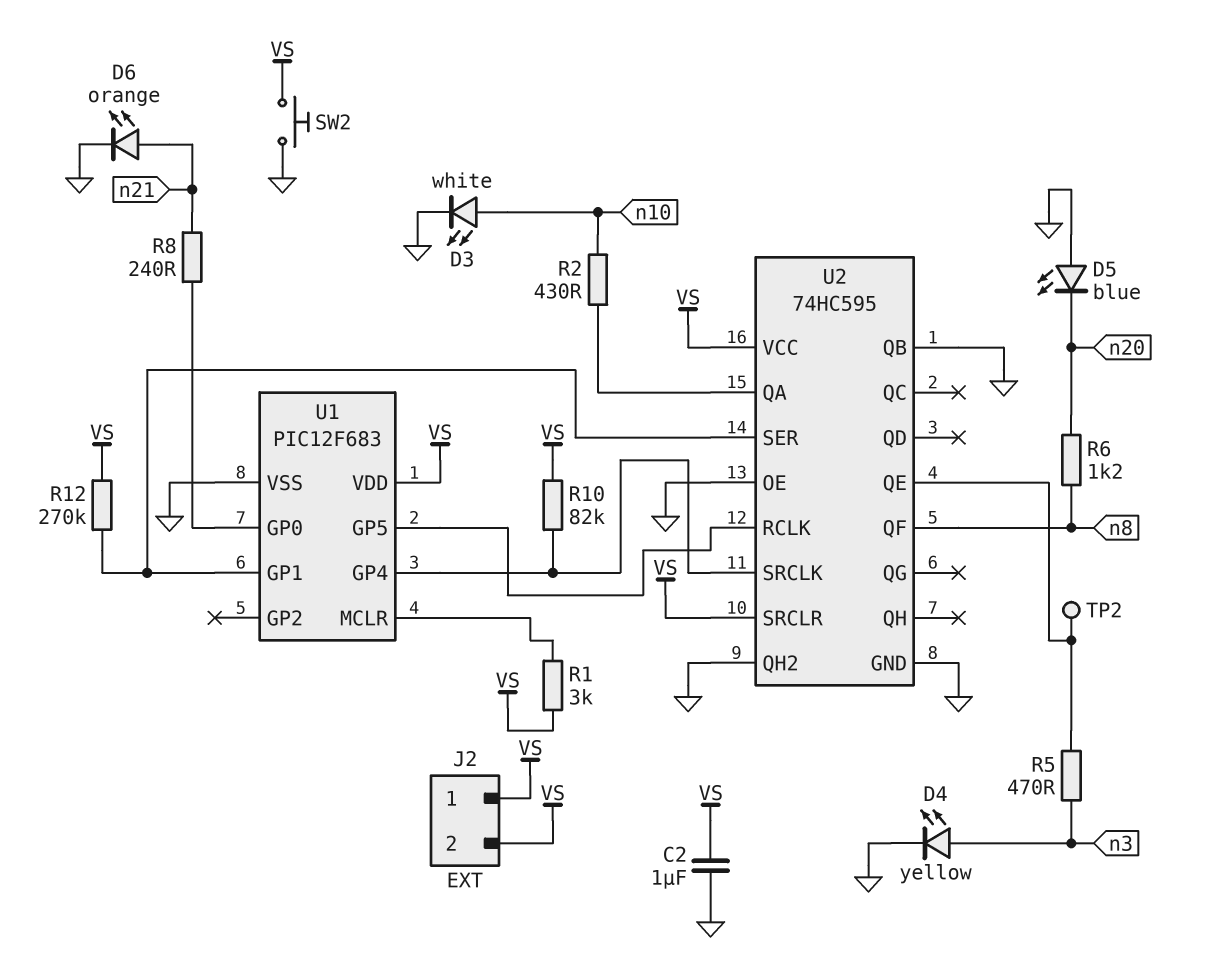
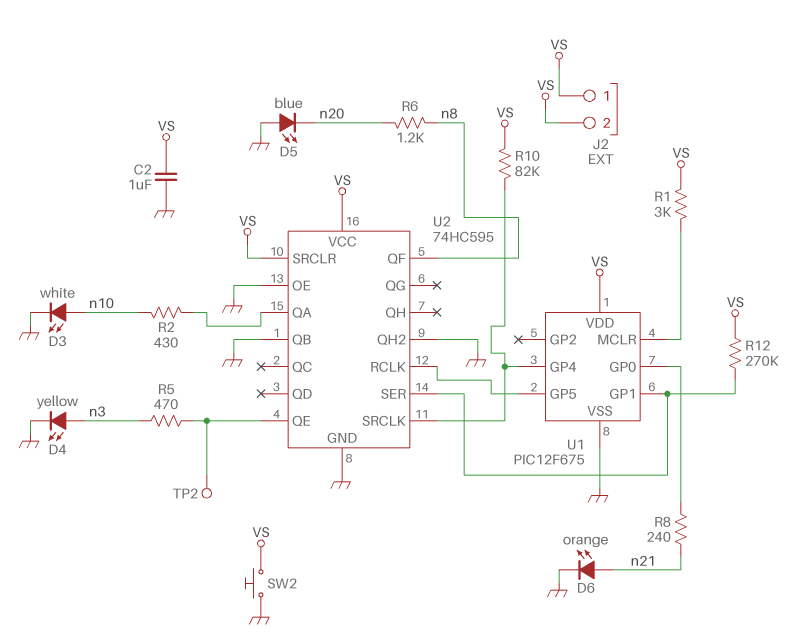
U1: PIC12F683 -> PIC12F675

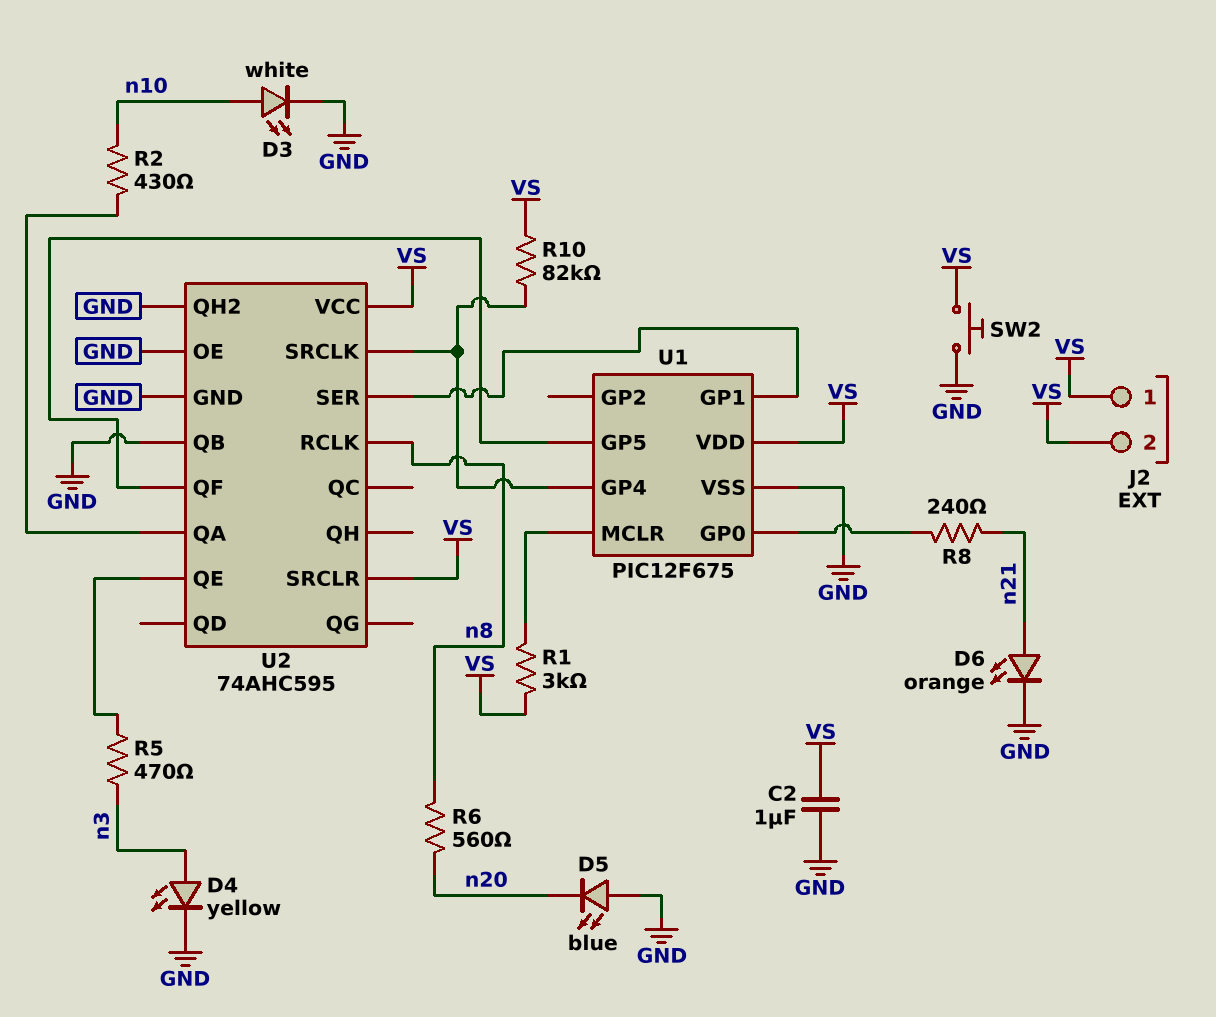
R6: 1.2k (n8, n20) -> 560 (n8, n20)
R12: 270k (U1/GP1, VS) -> none
TP2: test point (U2/QE) -> none
U2: 74HC595 -> 74AHC595
U2 pin QF: n8 -> U1/GP5
U2 pin RCLK: U1/GP5 -> n8

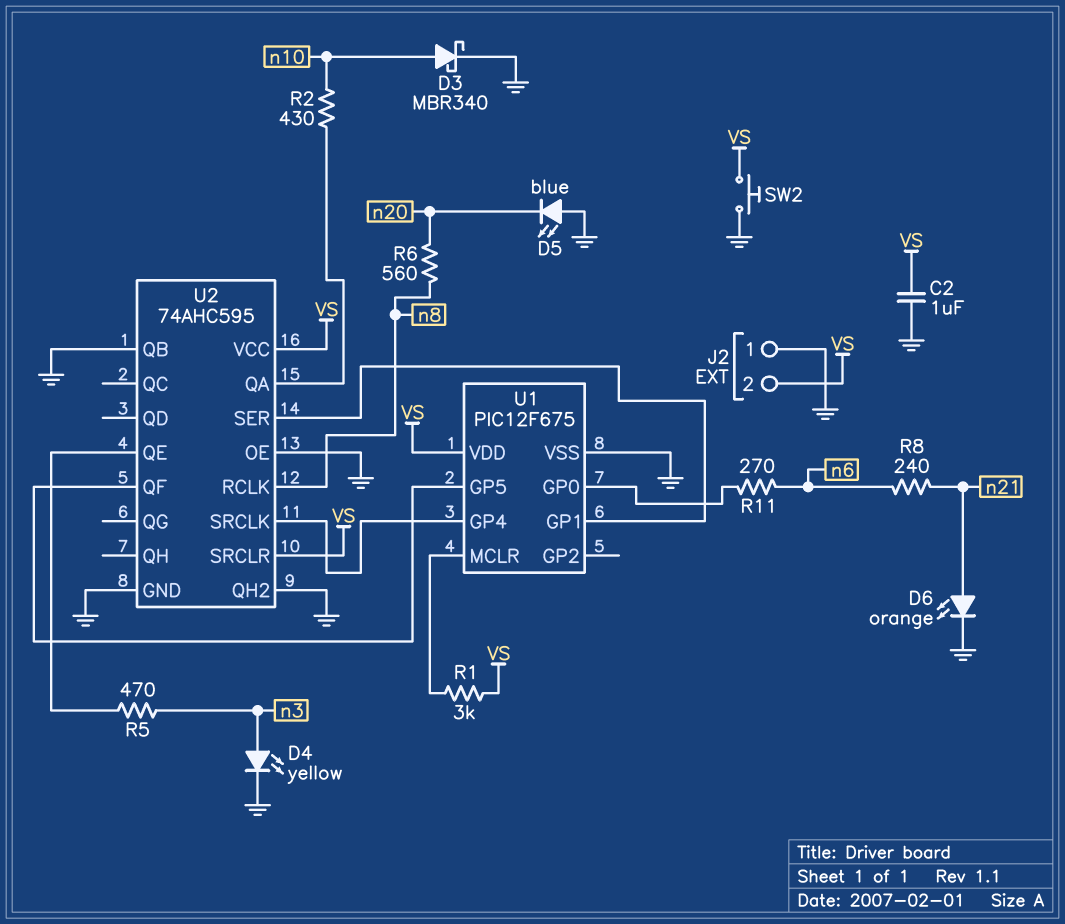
D3: LED white (A n10, K GND) -> schottky MBR340 (A n10, K GND)
J2 pin 1: VS -> GND
R8: 240 (U1/GP0, n21) -> 240 (n6, n21)
R10: 82k (U1/GP4, VS) -> none
R11: none -> 270 (U1/GP0, n6)

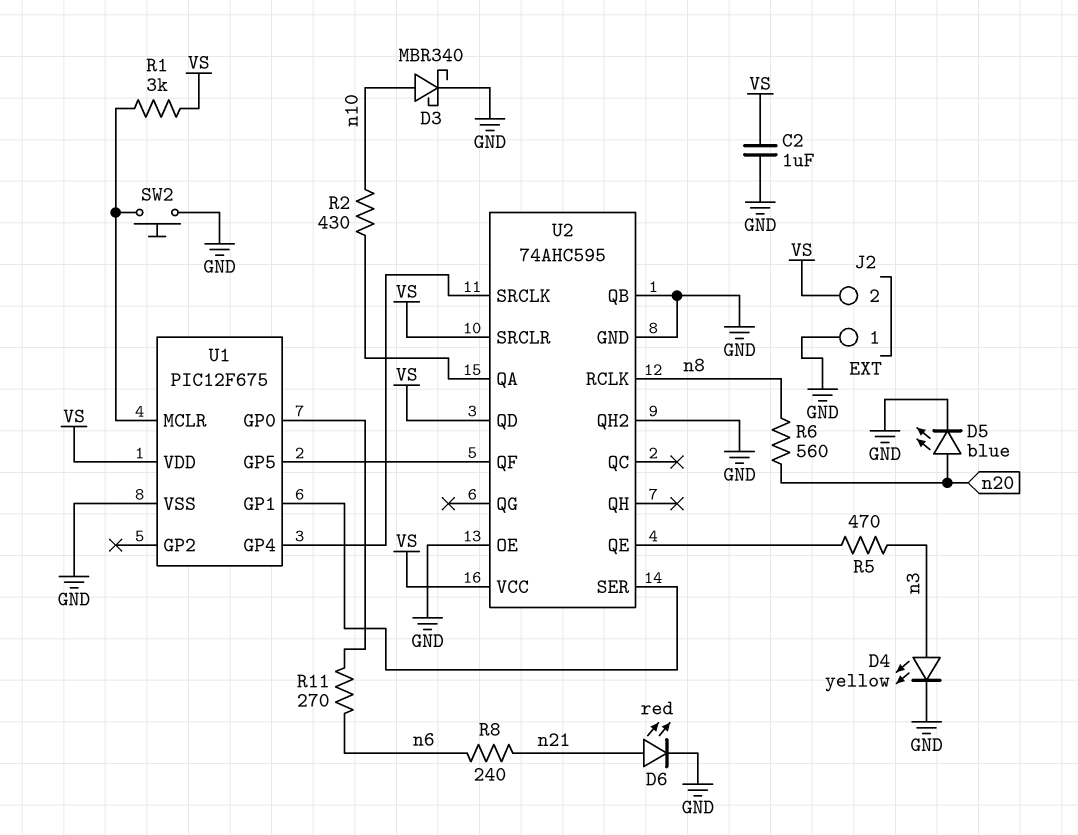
D5: LED blue (A GND, K n20) -> LED blue (A n20, K GND)
D6: LED orange (A n21, K GND) -> LED red (A n21, K GND)
SW2: button (GND, VS) -> button (GND, U1/MCLR)
U2 pin QD: none -> VS

